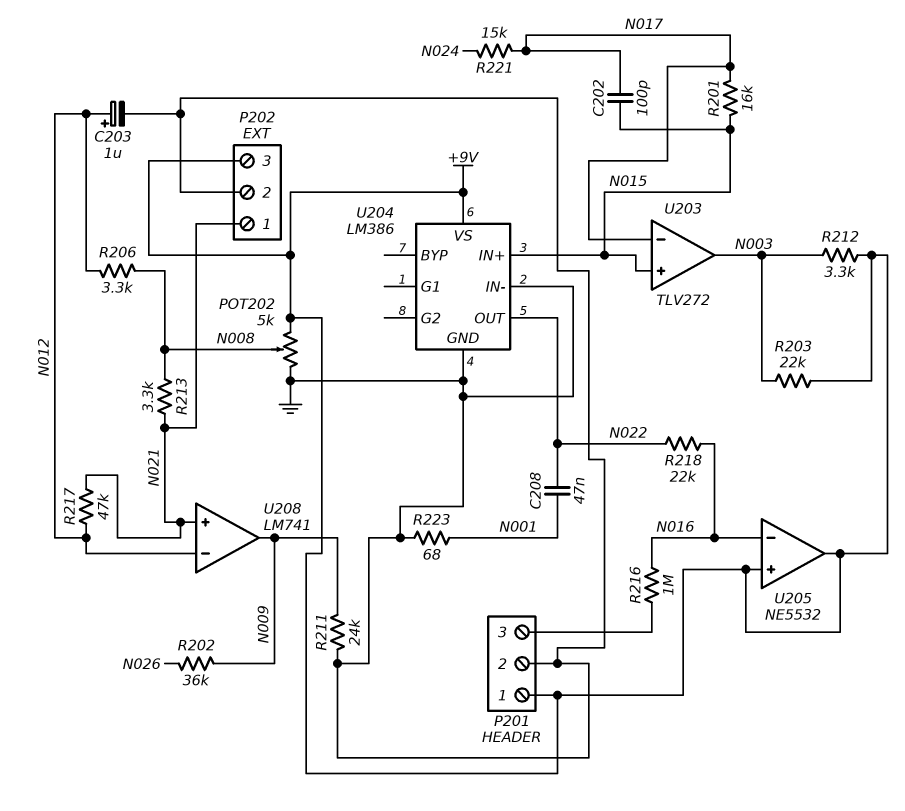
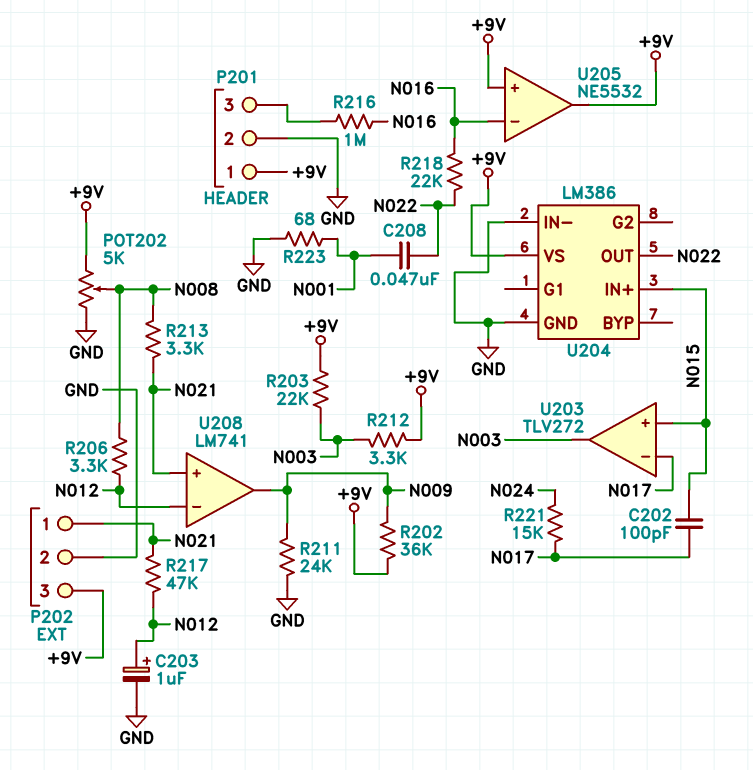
R201: 16k (N015, N017) -> none
R202: 36k (N009, N026) -> 36k (+9V, N009)

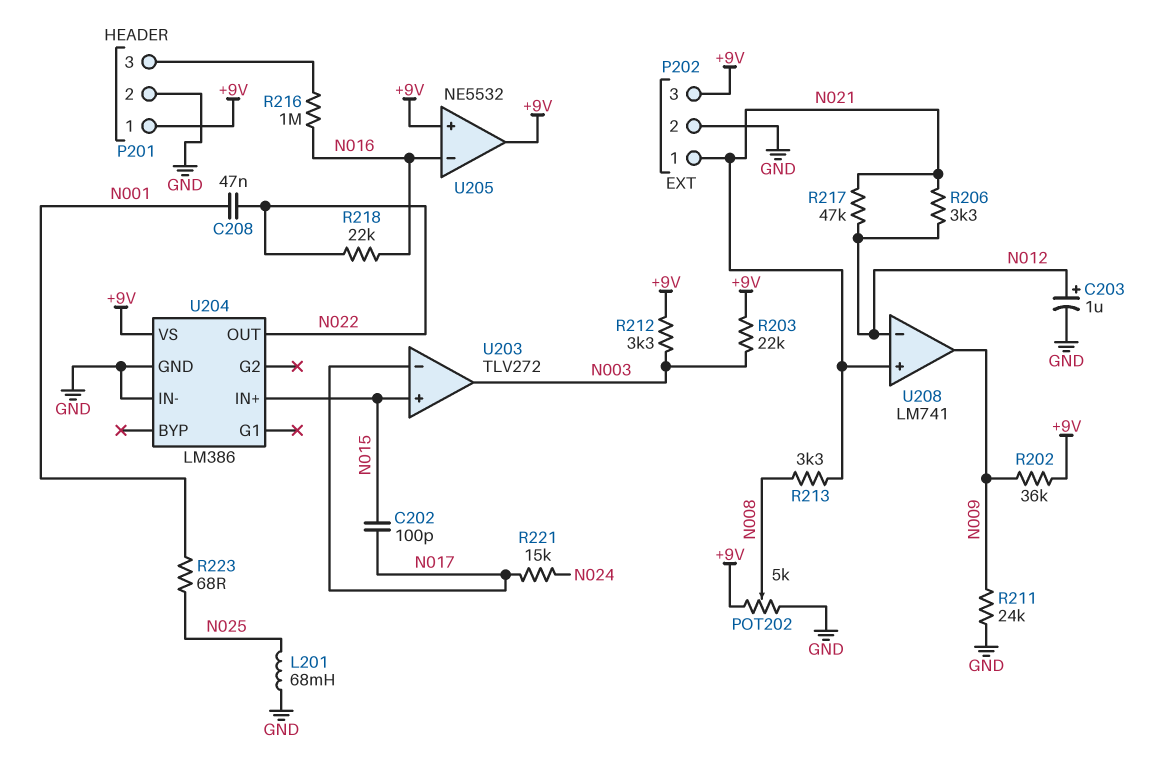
L201: none -> 68mH (GND, N025)
R206: 3.3k (N008, N012) -> 3.3k (N012, N021)
R223: 68 (GND, N001) -> 68 (N001, N025)

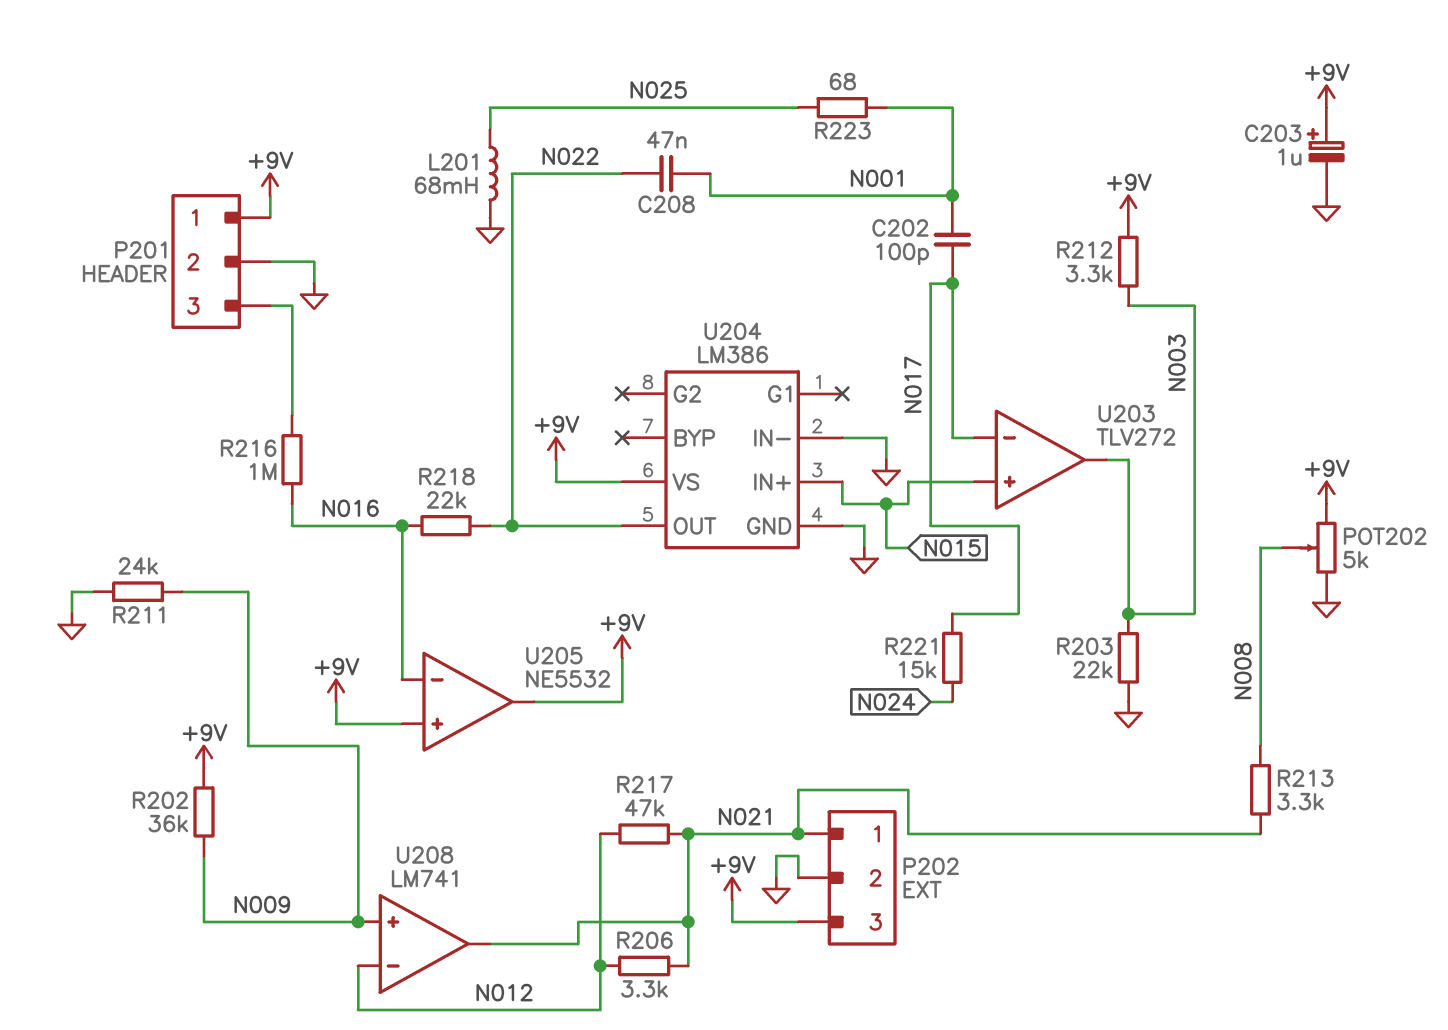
C202: 100pF (N015, N017) -> 100pF (N001, N017)
C203: 1uF (plus N012, minus GND) -> 1uF (plus +9V, minus GND)
R203: 22k (+9V, N003) -> 22k (GND, N003)
U208 pin in+: N021 -> N009
U208 pin out: N009 -> N021

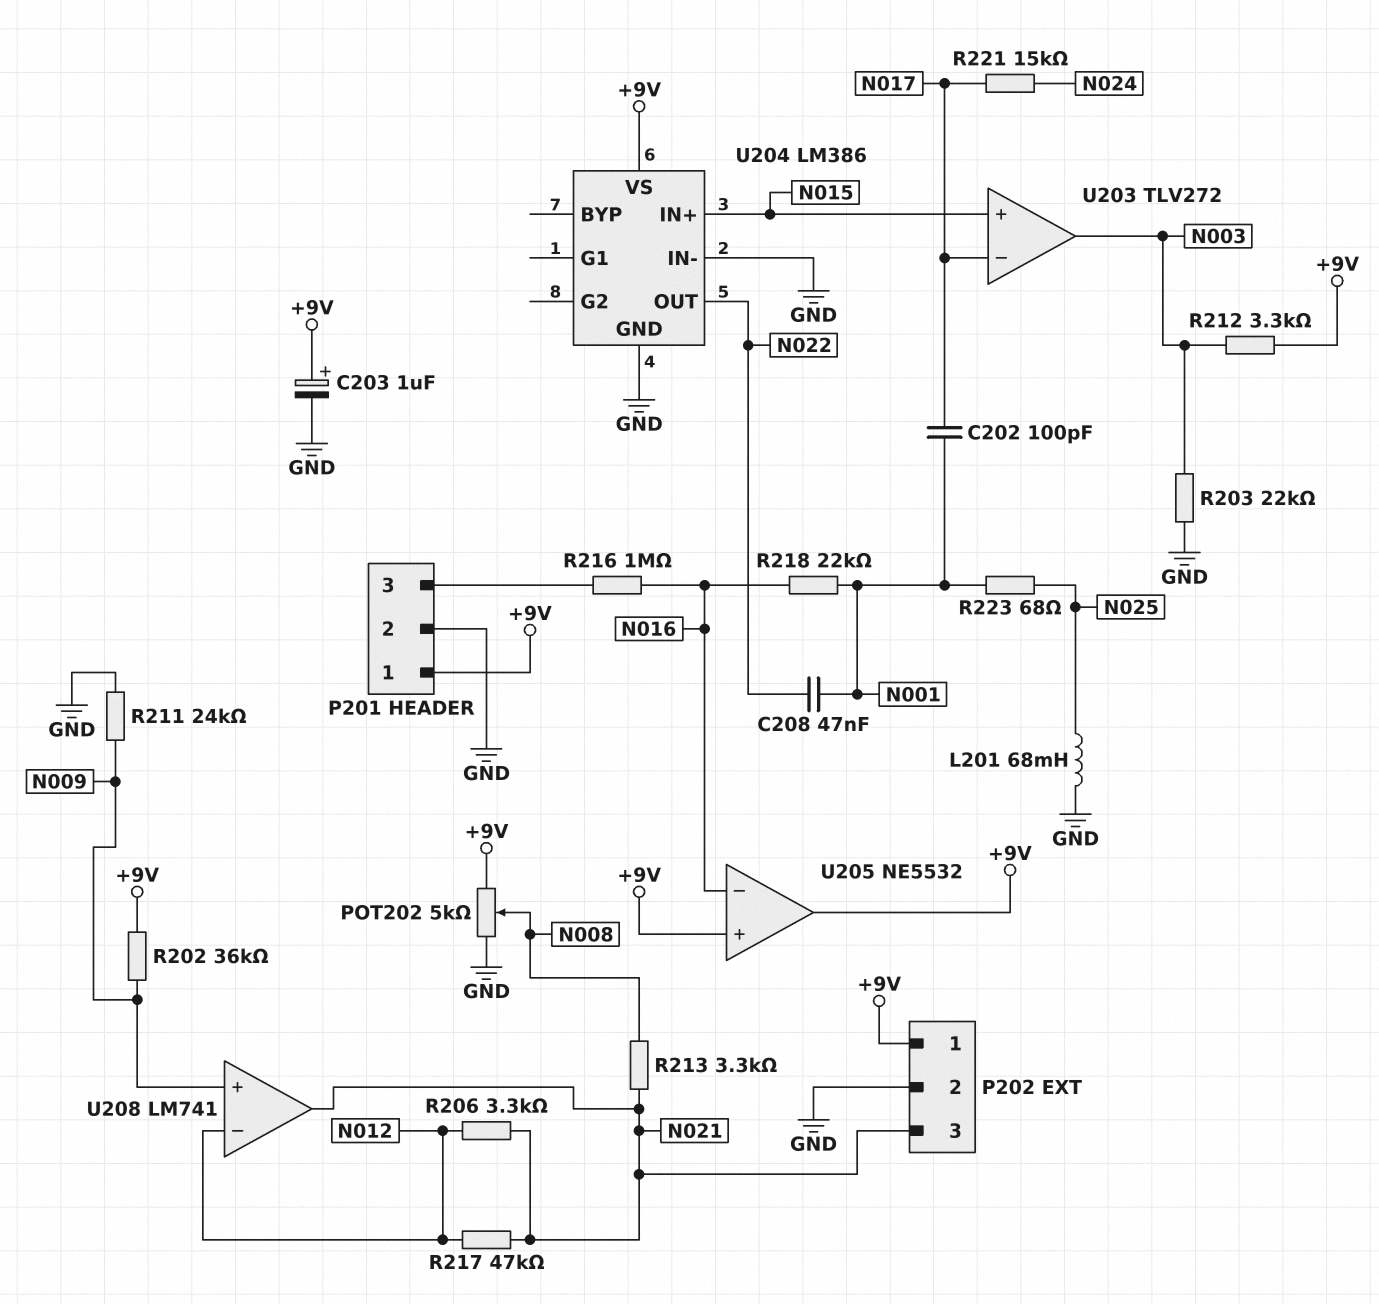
P202 pin 1: N021 -> +9V
P202 pin 3: +9V -> N021
R218: 22k (N016, N022) -> 22k (N001, N016)

